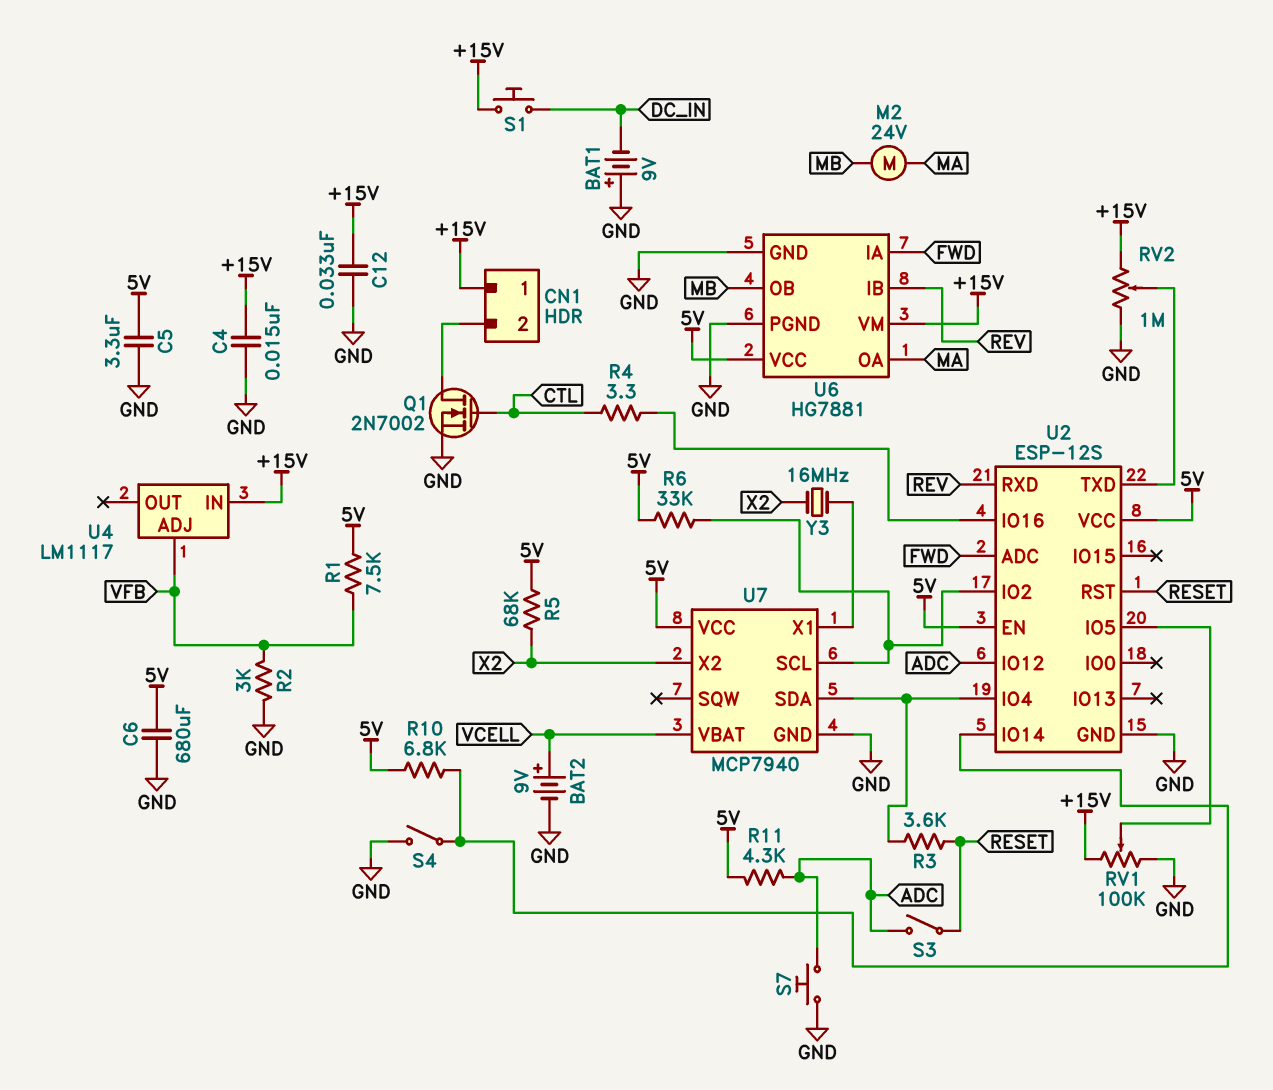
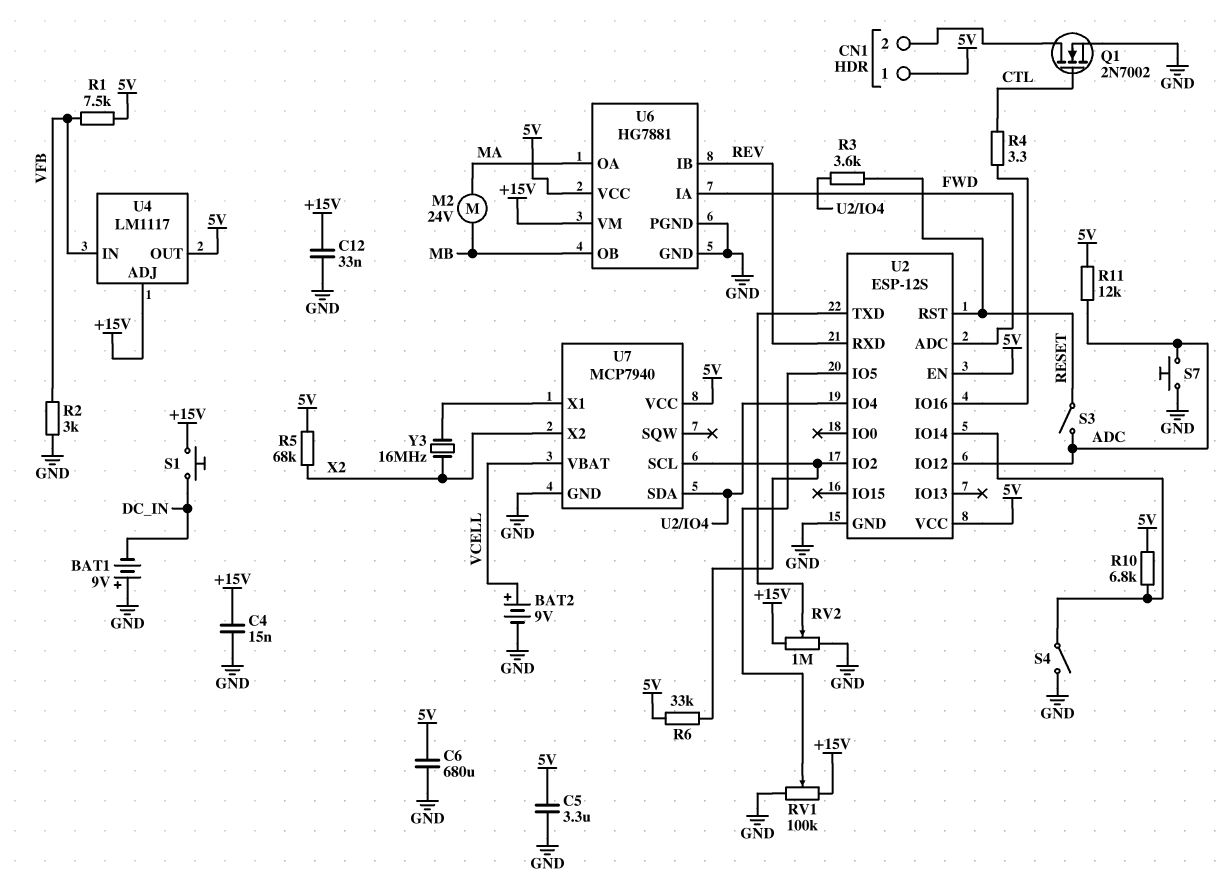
CN1 pin 1: +15V -> 5V
R11: 4.3k (5V, ADC) -> 12k (5V, ADC)
U4 pin ADJ: VFB -> +15V
U4 pin IN: +15V -> VFB
U4 pin OUT: none -> 5V

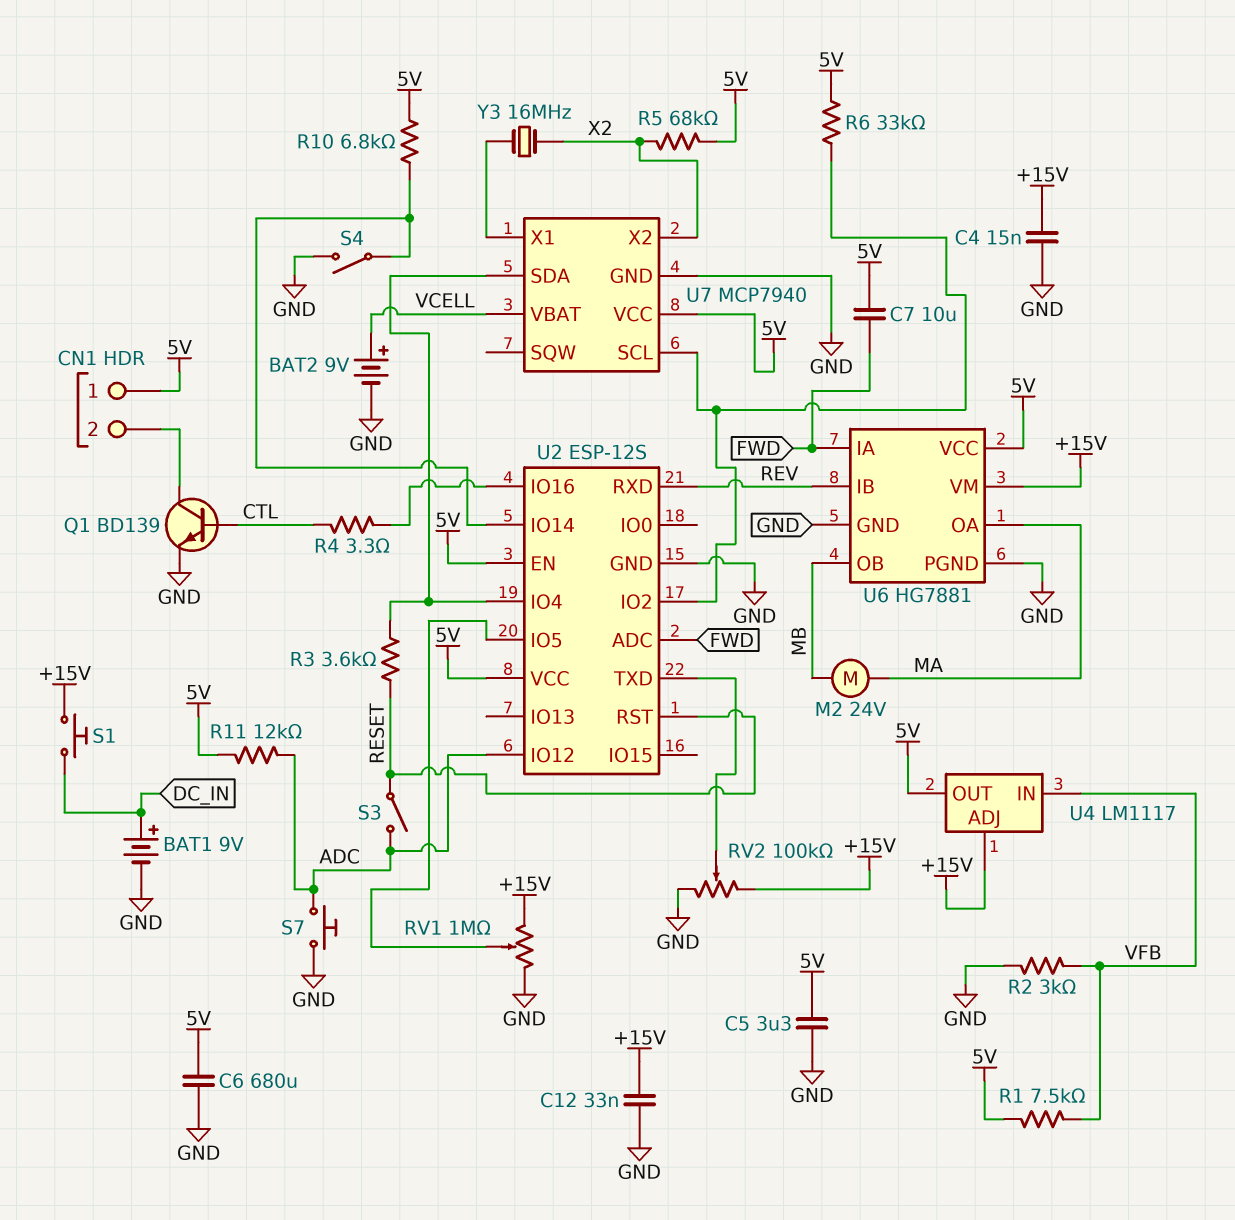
BAT1: 9V (plus GND, minus DC_IN) -> 9V (plus DC_IN, minus GND)
C7: none -> 10uF (5V, FWD)
Q1: NMOS 2N7002 (G CTL, D CN1/2, S GND) -> NPN BD139 (B CTL, C CN1/2, E GND)
RV1: 100k (+15V, GND, wiper U2/IO5) -> 1M (+15V, GND, wiper U2/IO5)
RV2: 1M (+15V, GND, wiper U2/TXD) -> 100k (+15V, GND, wiper U2/TXD)

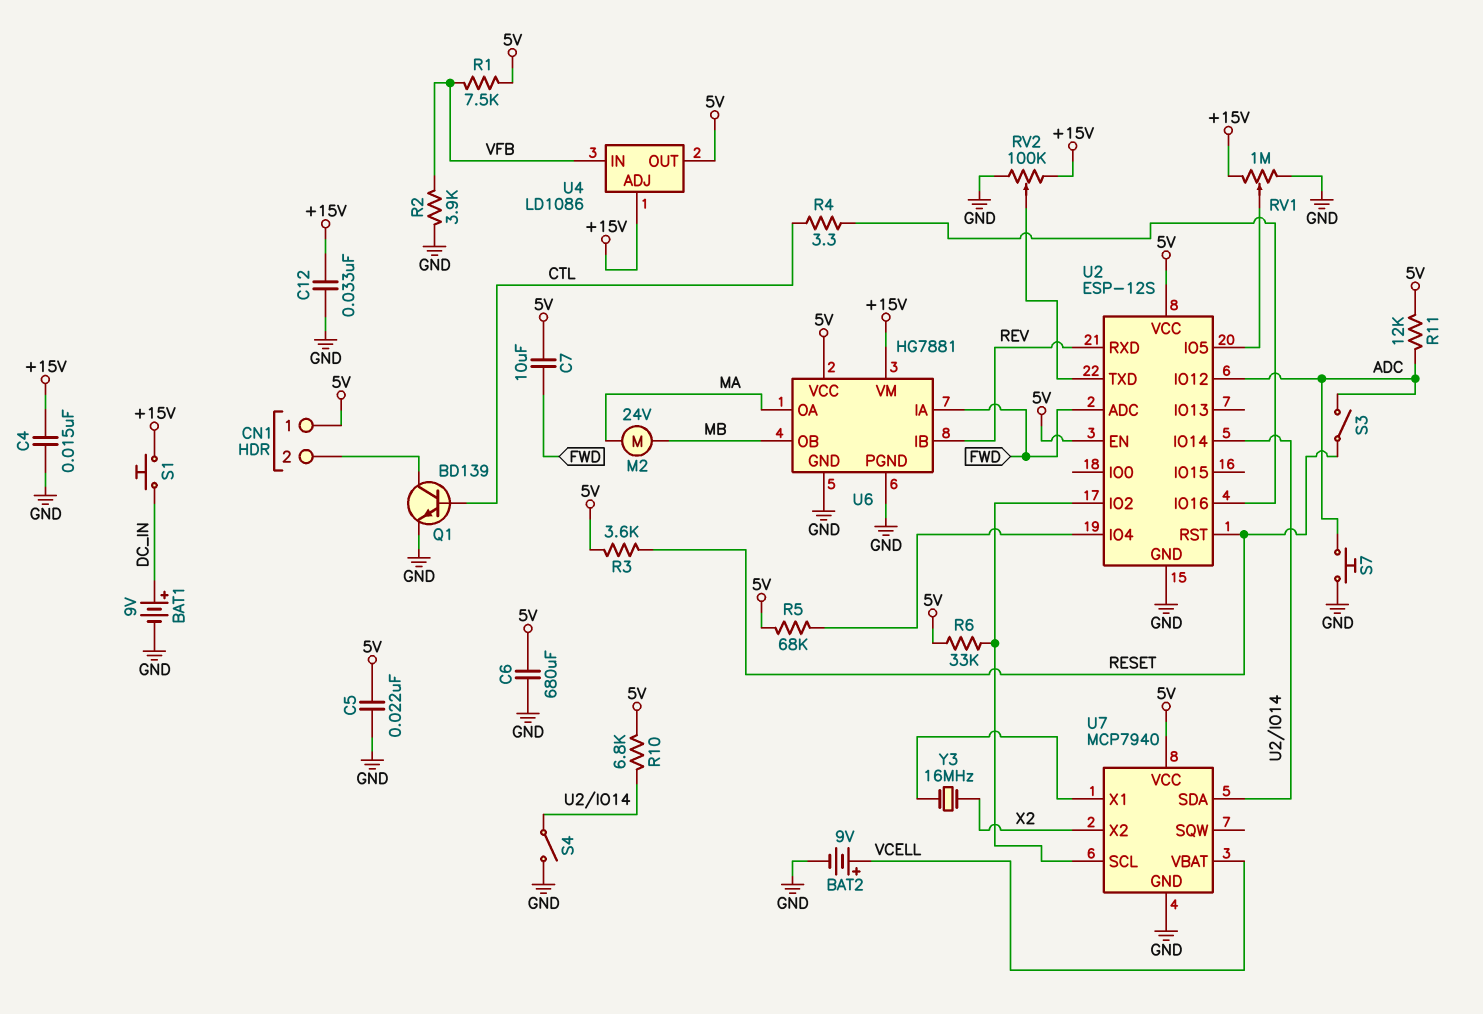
C5: 3.3uF (5V, GND) -> 22nF (5V, GND)
R2: 3k (GND, VFB) -> 3.9k (GND, VFB)
R3: 3.6k (RESET, U2/IO4) -> 3.6k (5V, RESET)
R5: 68k (5V, X2) -> 68k (5V, U2/IO4)
U4: LM1117 -> LD1086
U7 pin SDA: U2/IO4 -> U2/IO14

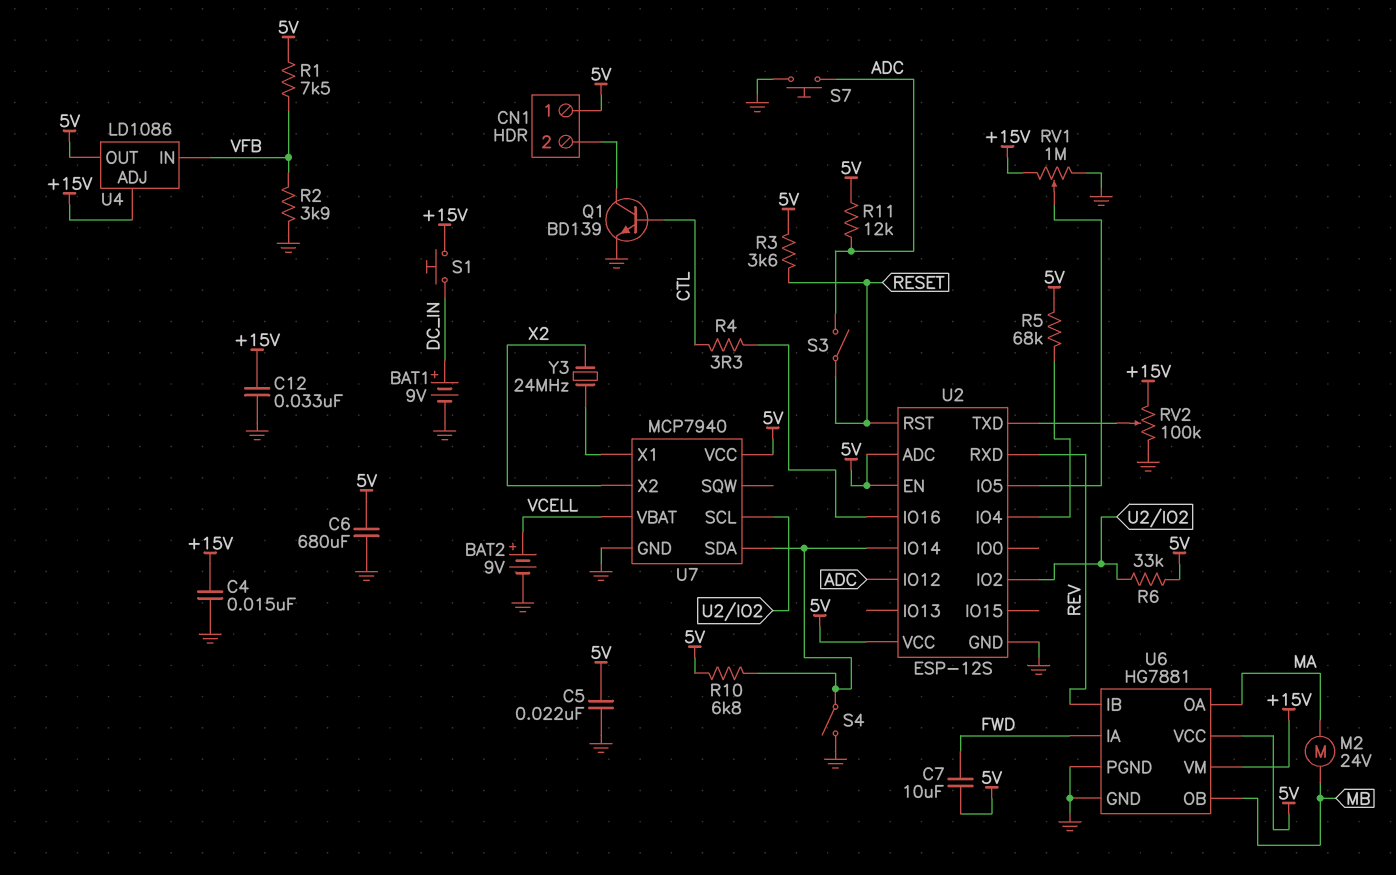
U2 pin ADC: FWD -> 5V
Y3: 16MHz (U7/X1, X2) -> 24MHz (U7/X1, X2)

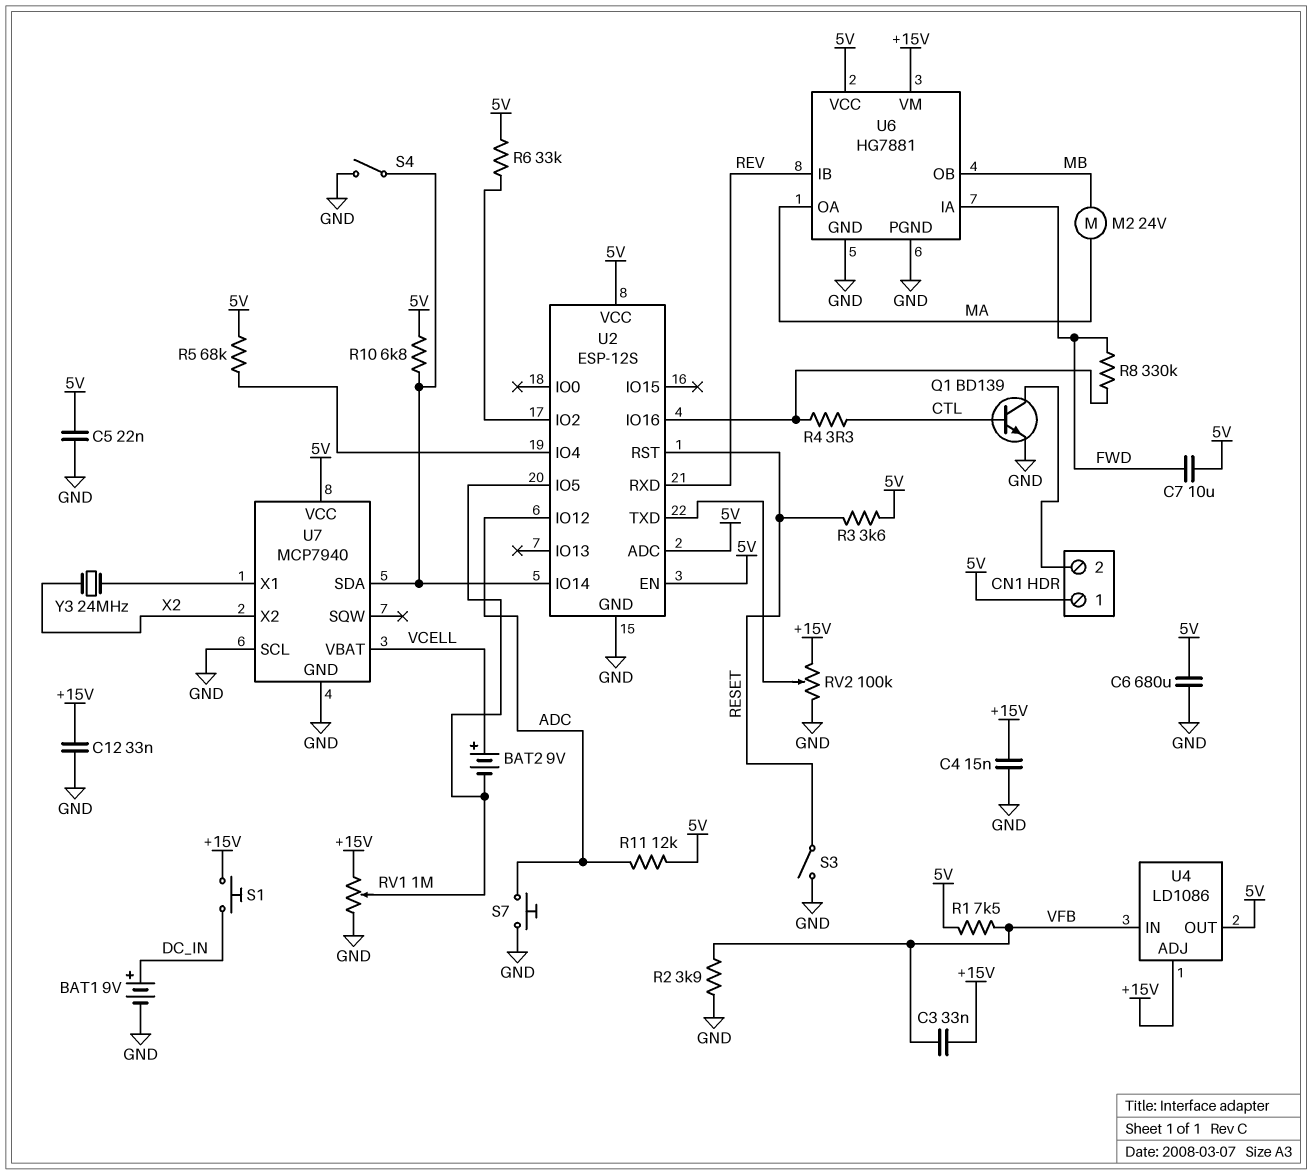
BAT2: 9V (plus VCELL, minus GND) -> 9V (plus VCELL, minus U2/IO5)
C3: none -> 33nF (+15V, VFB)
R8: none -> 330k (FWD, U2/IO16)
S3: switch (ADC, RESET) -> switch (GND, RESET)
U7 pin SCL: U2/IO2 -> GND

